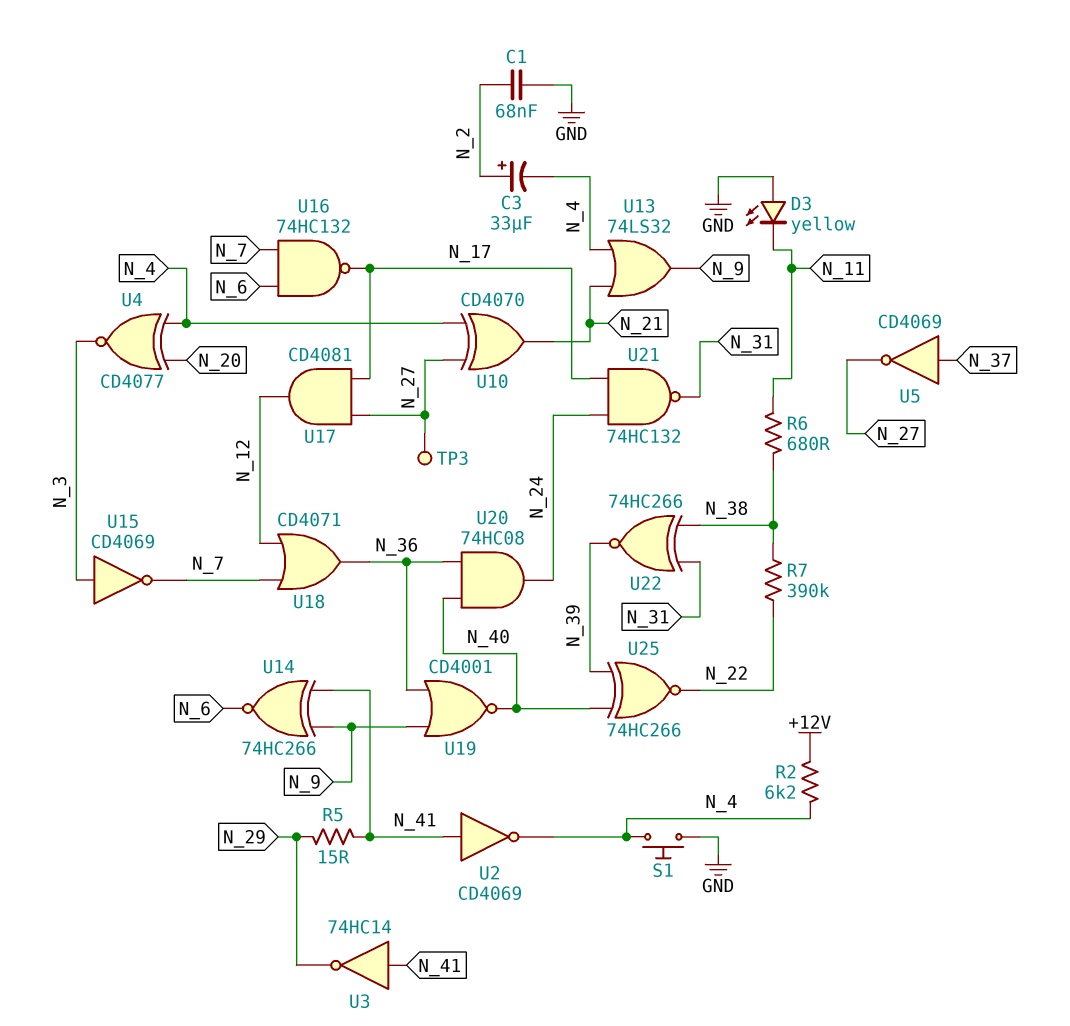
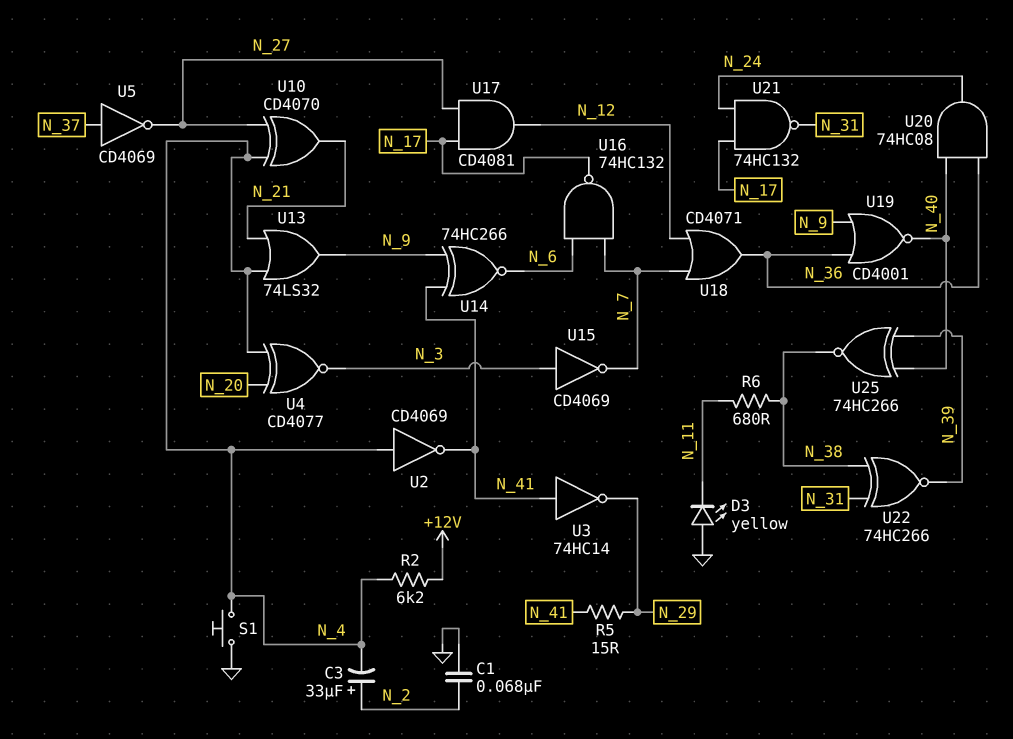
R7: 390k (N_22, N_38) -> none
TP3: test point (N_27) -> none
U2: NOT CD4069 (in N_41, out N_4) -> NOT CD4069 (in N_4, out N_41)
U25: XNOR 74HC266 (in N_39, in N_40, out N_22) -> XNOR 74HC266 (in N_39, in N_40, out N_38)

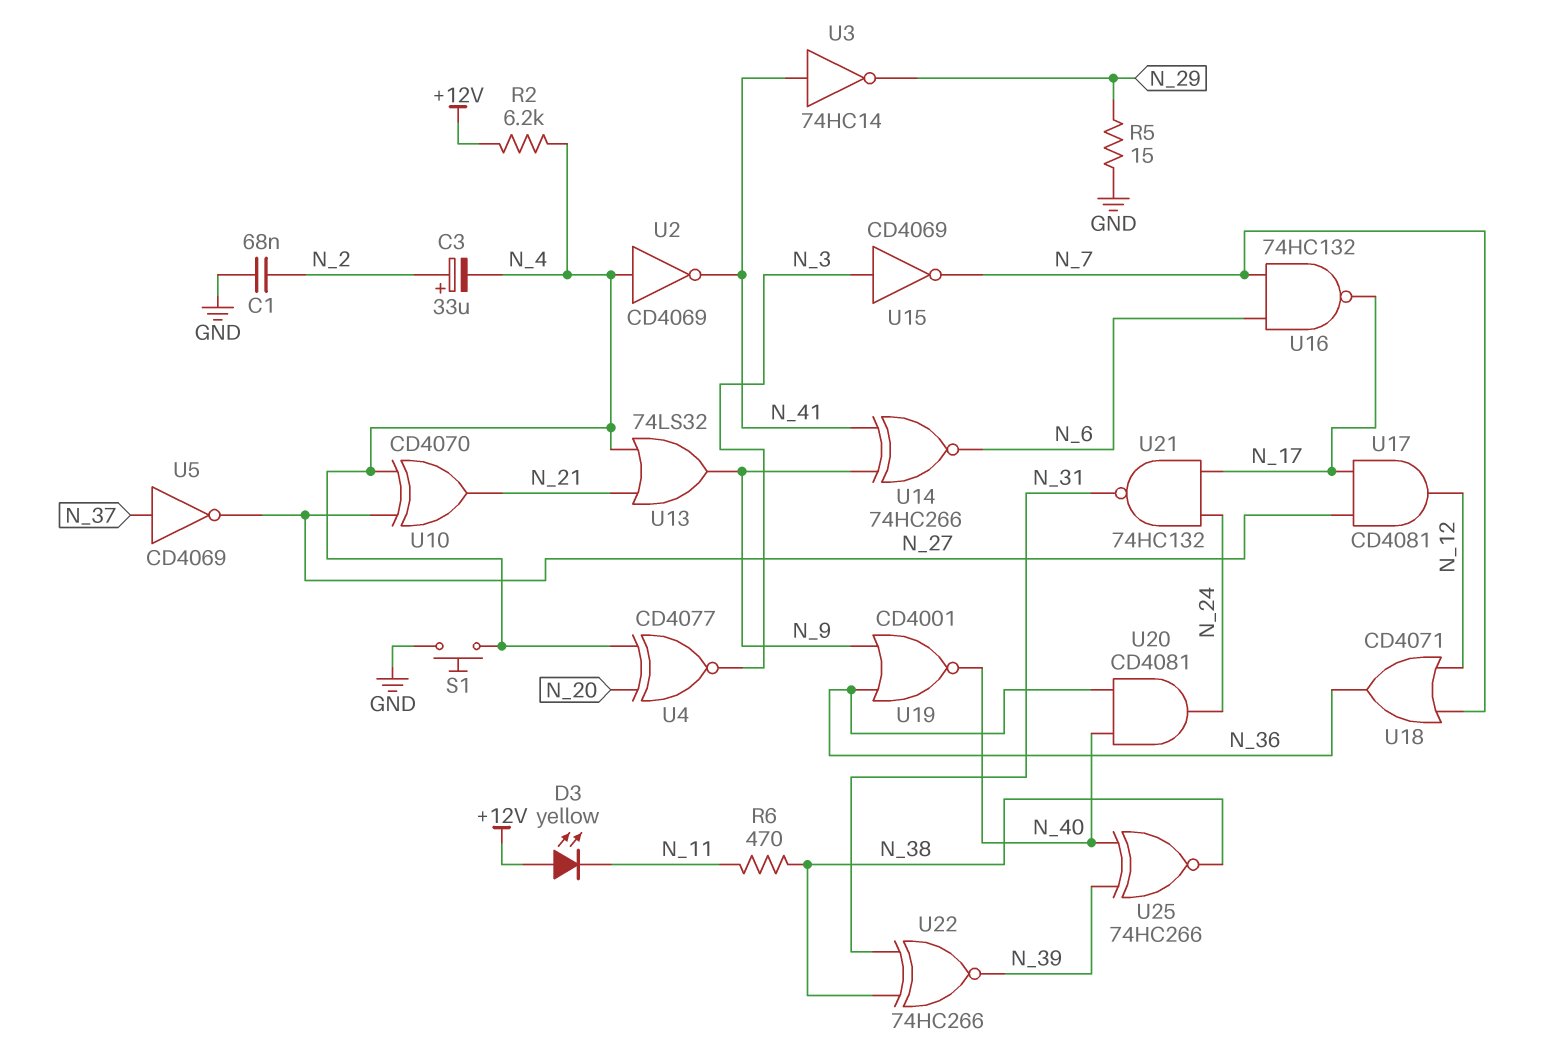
D3: LED yellow (A GND, K N_11) -> LED yellow (A +12V, K N_11)
R5: 15 (N_29, N_41) -> 15 (GND, N_29)
R6: 680 (N_11, N_38) -> 470 (N_11, N_38)
U20: AND 74HC08 (in N_36, in N_40, out N_24) -> AND CD4081 (in N_36, in N_40, out N_24)

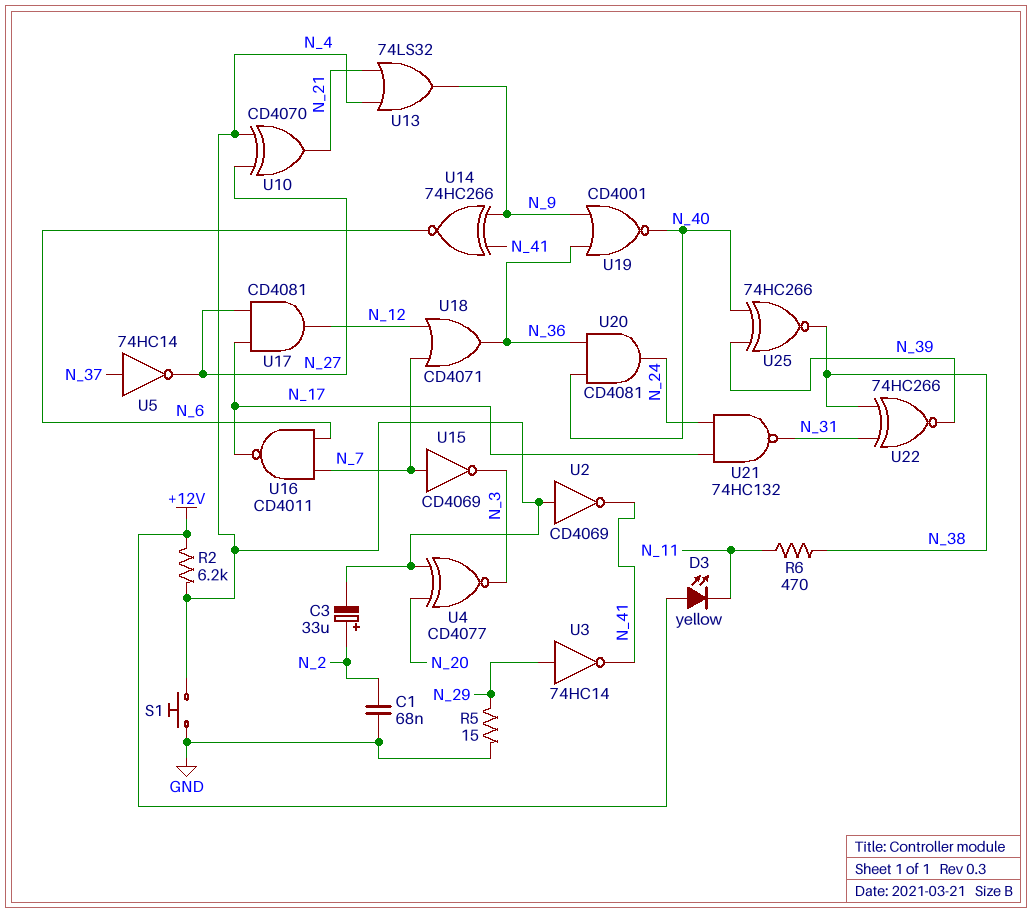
U3: NOT 74HC14 (in N_41, out N_29) -> NOT 74HC14 (in N_29, out N_41)
U5: NOT CD4069 (in N_37, out N_27) -> NOT 74HC14 (in N_37, out N_27)
U15: NOT CD4069 (in N_3, out N_7) -> NOT CD4069 (in N_7, out N_3)
U16: NAND 74HC132 (in N_6, in N_7, out N_17) -> NAND CD4011 (in N_6, in N_7, out N_17)

